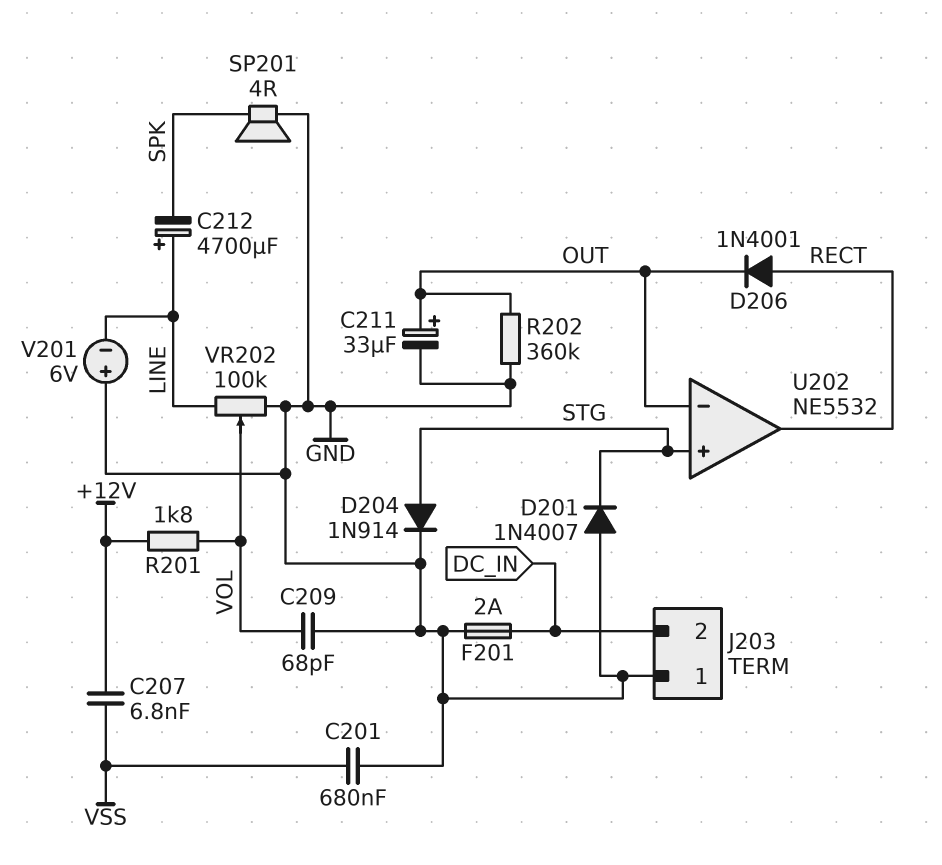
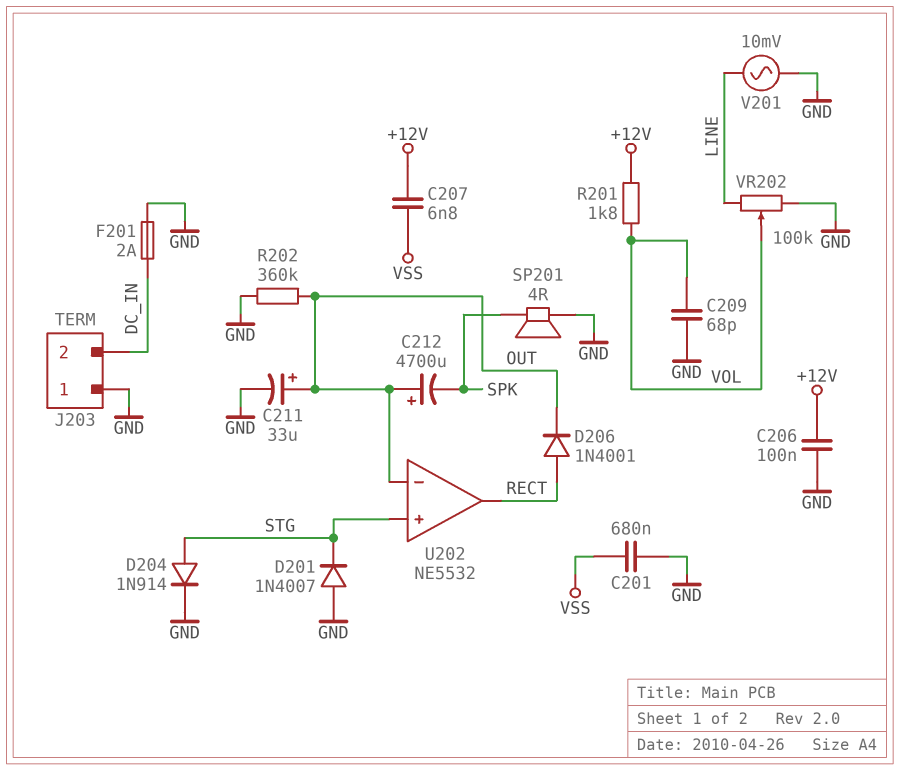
C206: none -> 100nF (+12V, GND)
C212: 4700uF (plus LINE, minus SPK) -> 4700uF (plus OUT, minus SPK)
V201: 6V (plus GND, minus LINE) -> AC 10mV (GND, LINE)

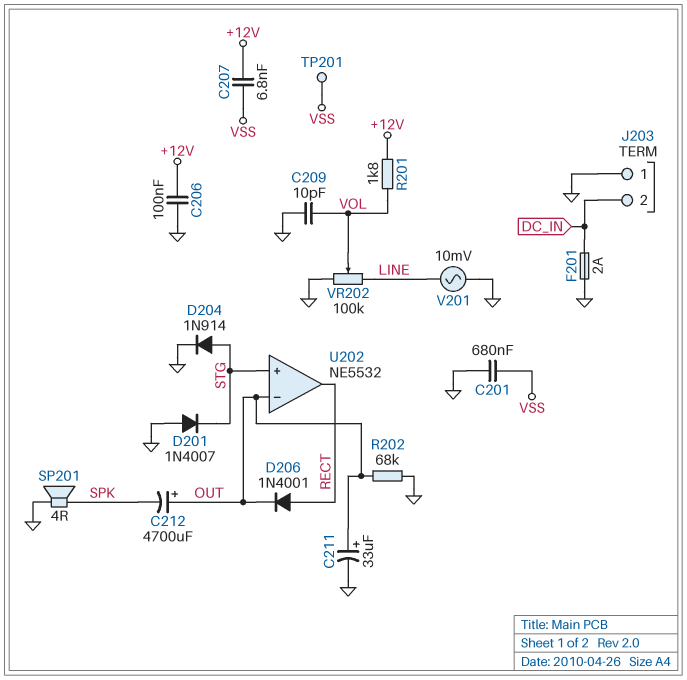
C209: 68pF (GND, VOL) -> 10pF (GND, VOL)
R202: 360k (GND, OUT) -> 68k (GND, OUT)
TP201: none -> test point (VSS)

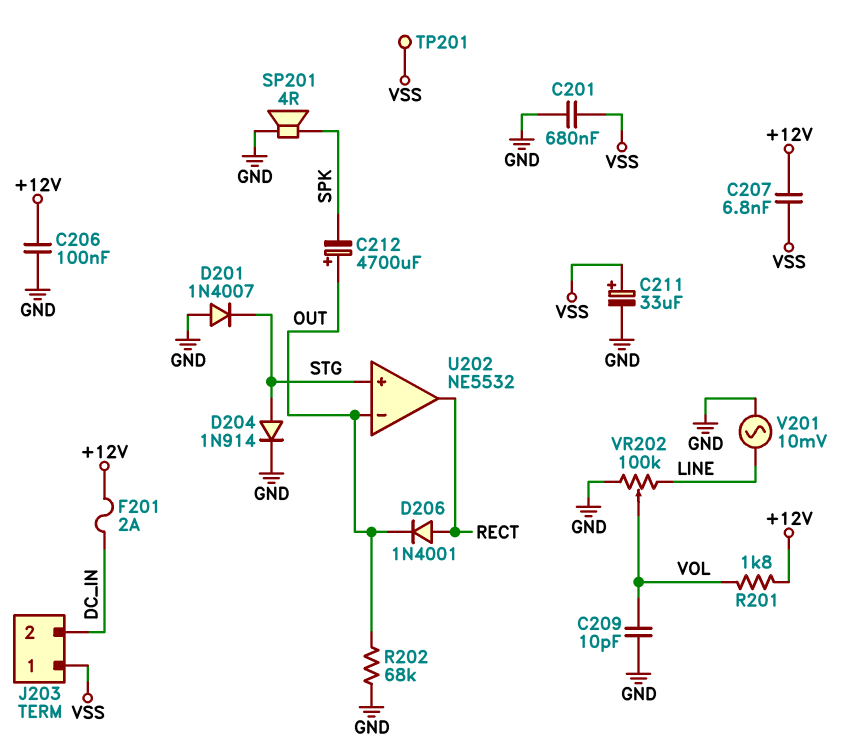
C211: 33uF (plus OUT, minus GND) -> 33uF (plus VSS, minus GND)
F201: 2A (DC_IN, GND) -> 2A (+12V, DC_IN)
J203 pin 1: GND -> VSS

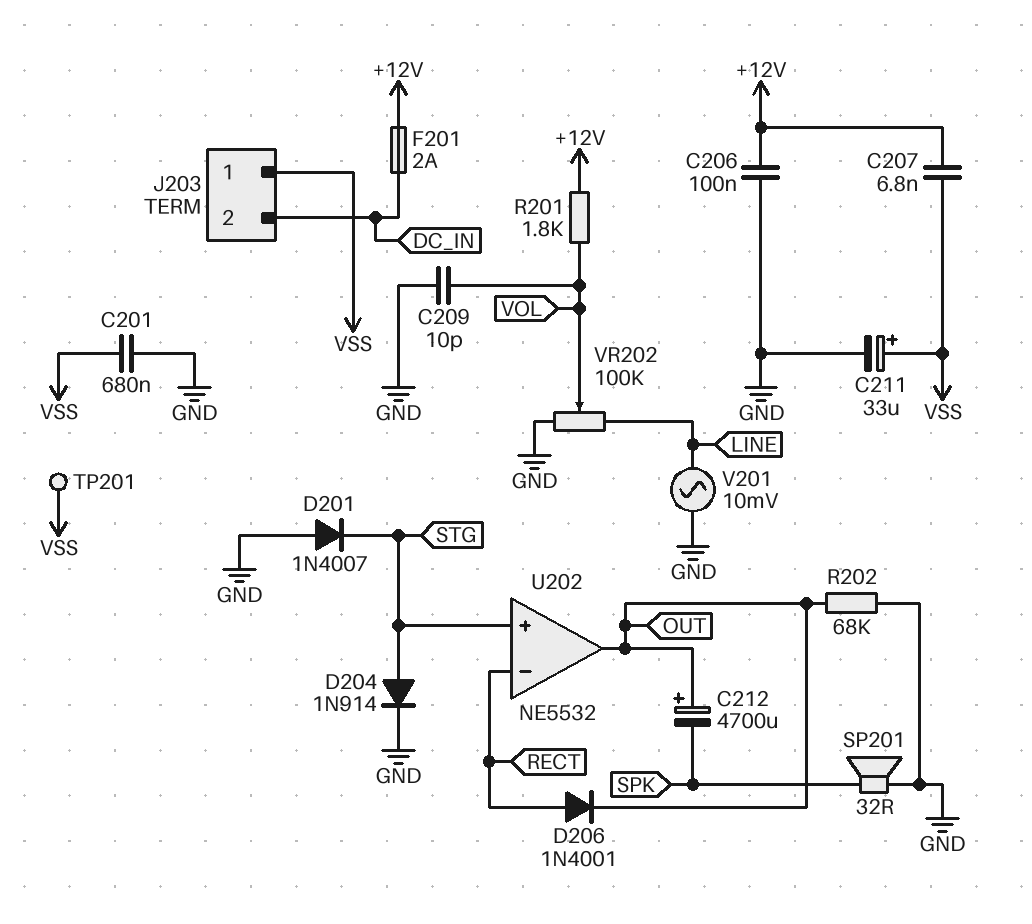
SP201: speaker 4R (GND, SPK) -> speaker 32R (GND, SPK)
U202 pin in-: OUT -> RECT
U202 pin out: RECT -> OUT

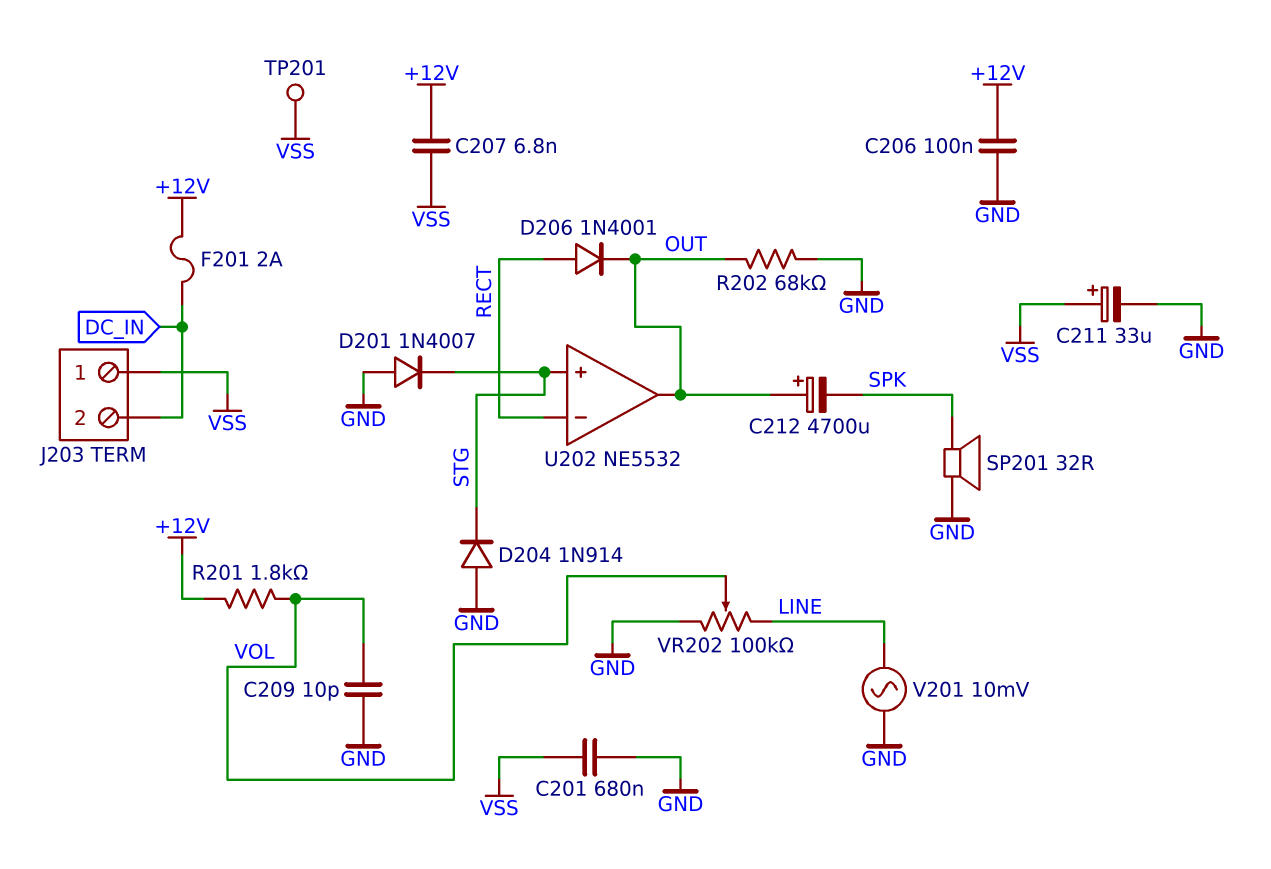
D204: diode 1N914 (A STG, K GND) -> diode 1N914 (A GND, K STG)

